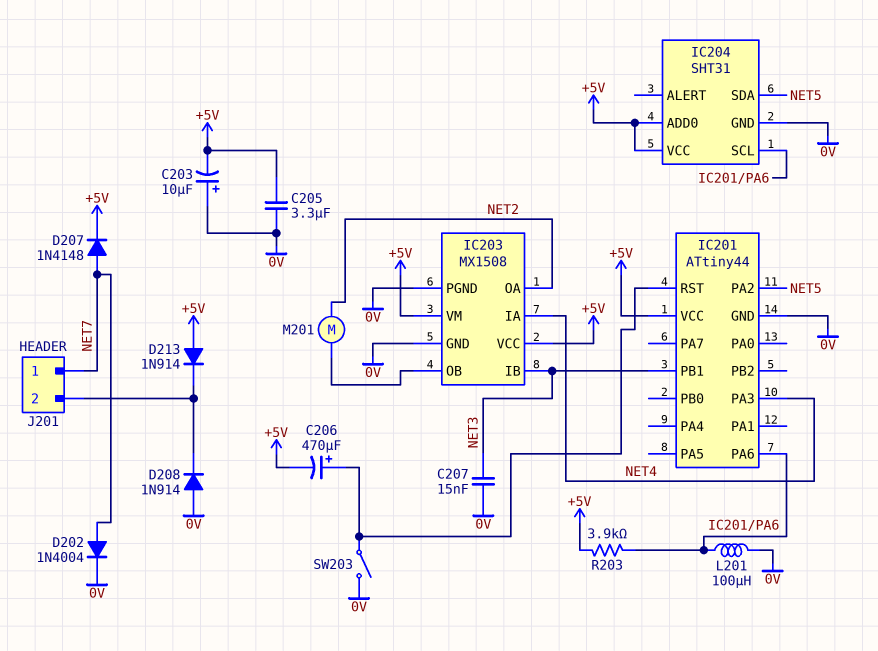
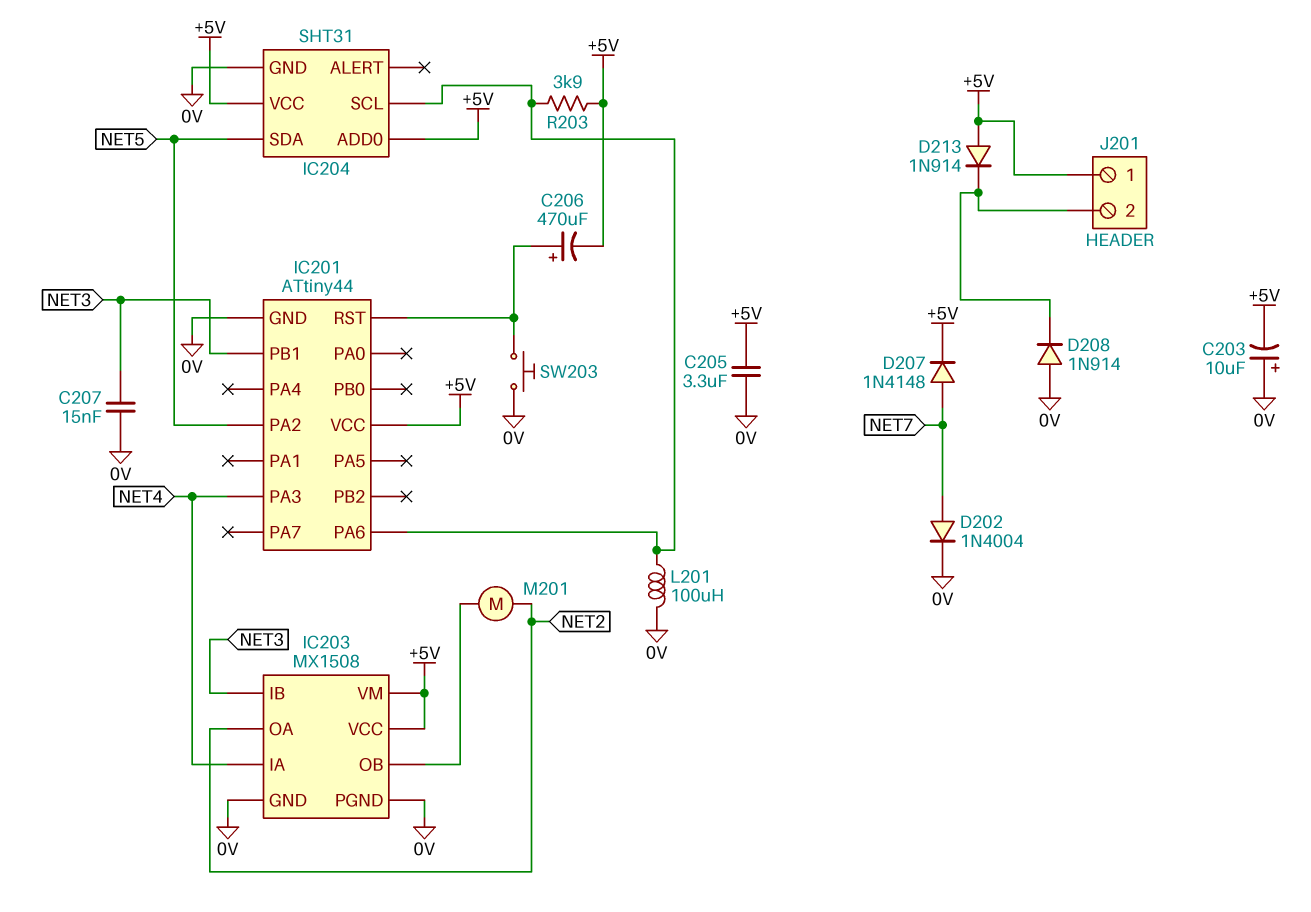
J201 pin 1: NET7 -> +5V
SW203: switch (0V, IC201/RST) -> button (0V, IC201/RST)

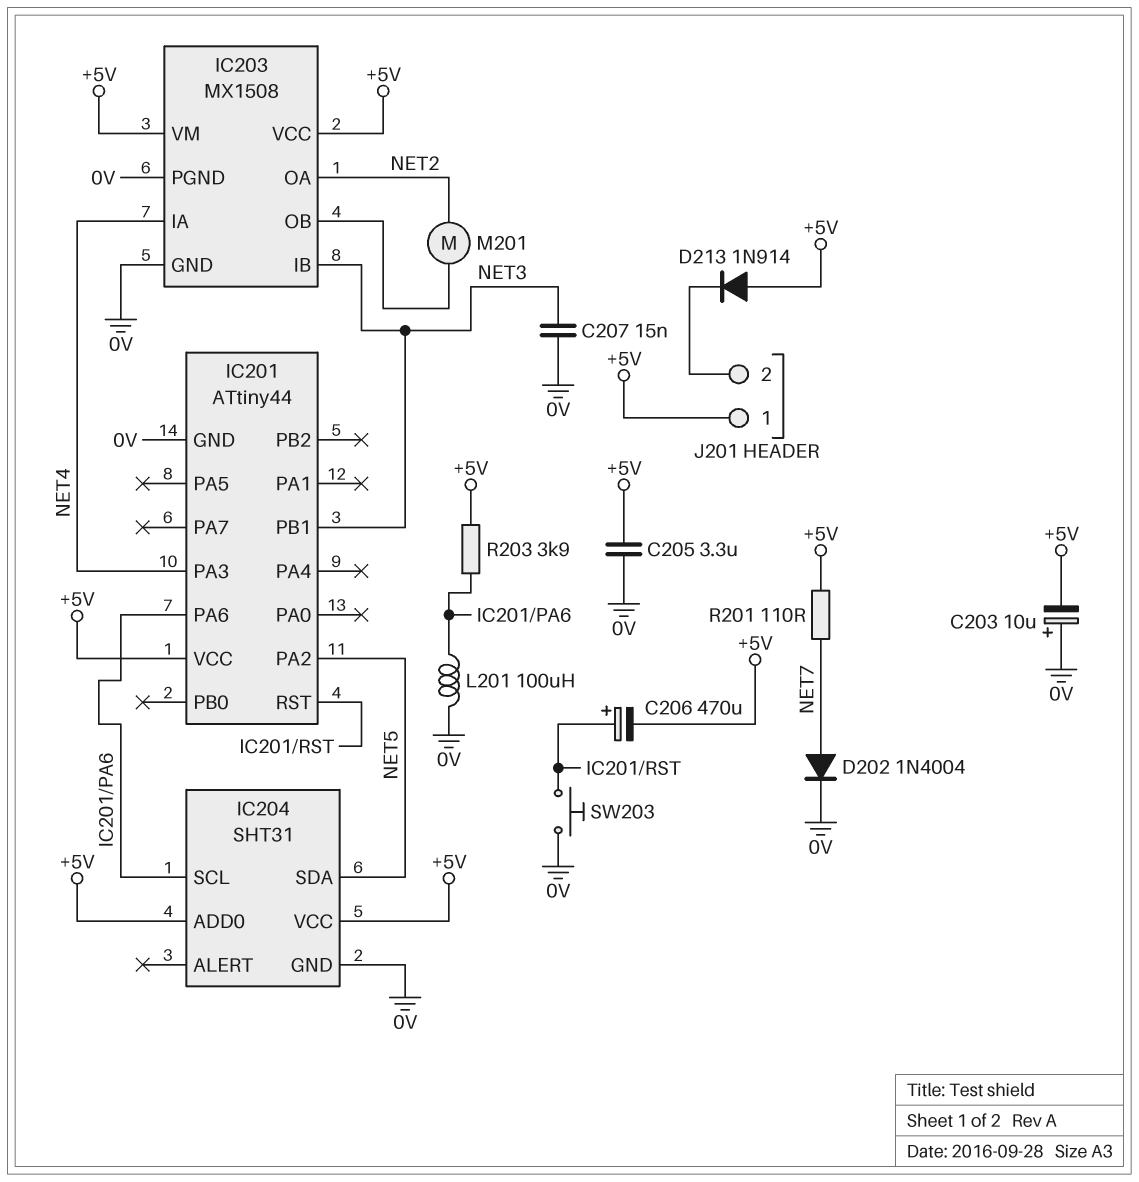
D207: diode 1N4148 (A NET7, K +5V) -> none
D208: diode 1N914 (A 0V, K J201/2) -> none
R201: none -> 110 (+5V, NET7)

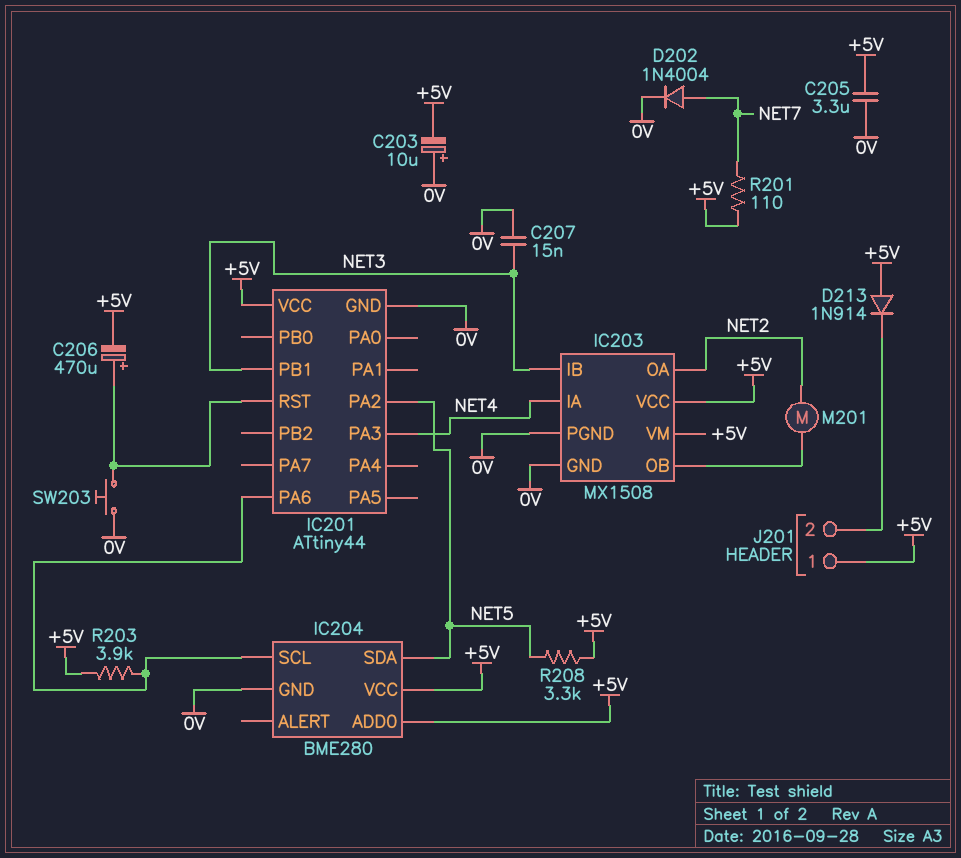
IC204: SHT31 -> BME280
L201: 100uH (0V, IC201/PA6) -> none
R208: none -> 3.3k (+5V, NET5)

